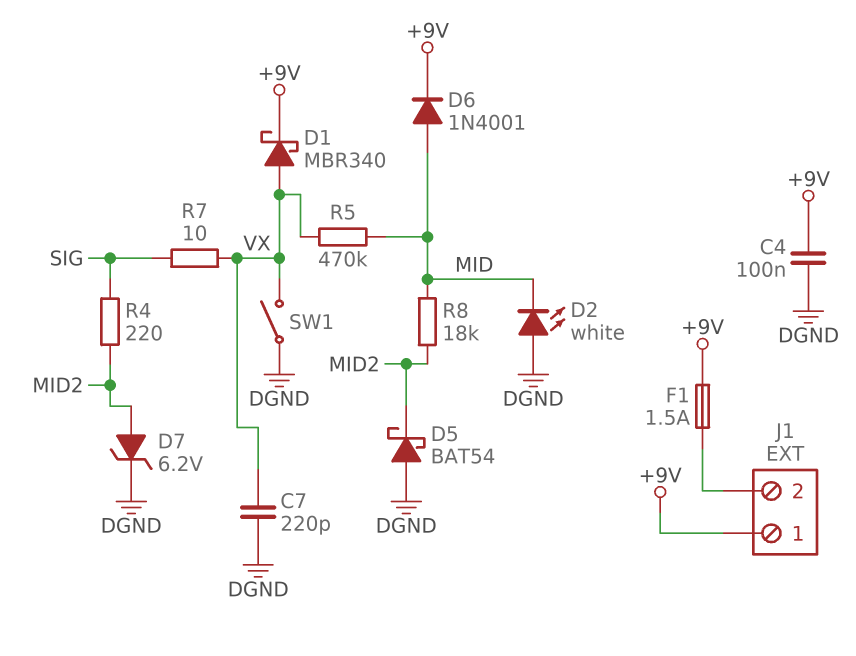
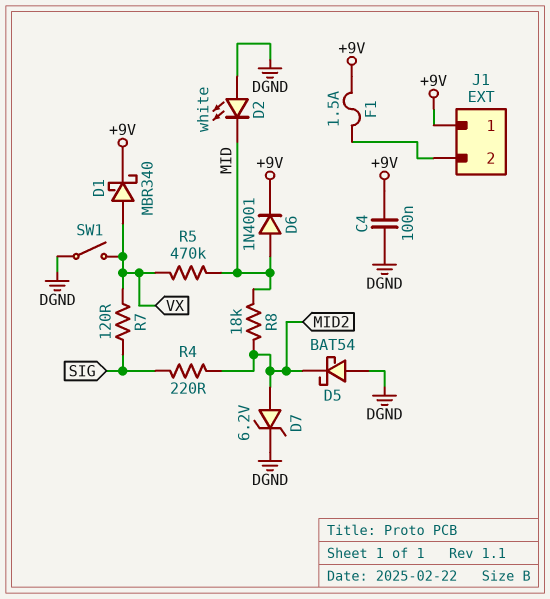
C7: 220pF (DGND, VX) -> none
R7: 10 (SIG, VX) -> 120 (SIG, VX)

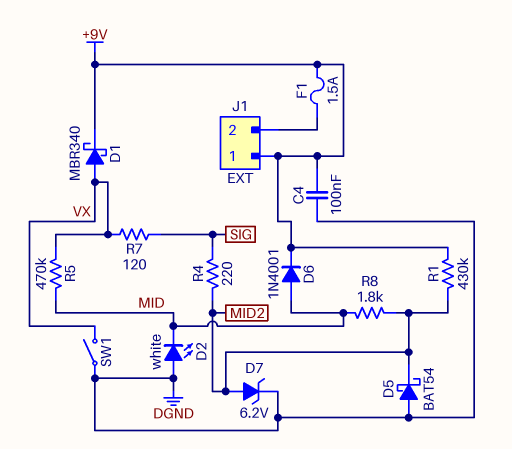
R1: none -> 430k (+9V, MID2)
R8: 18k (MID, MID2) -> 1.8k (MID, MID2)

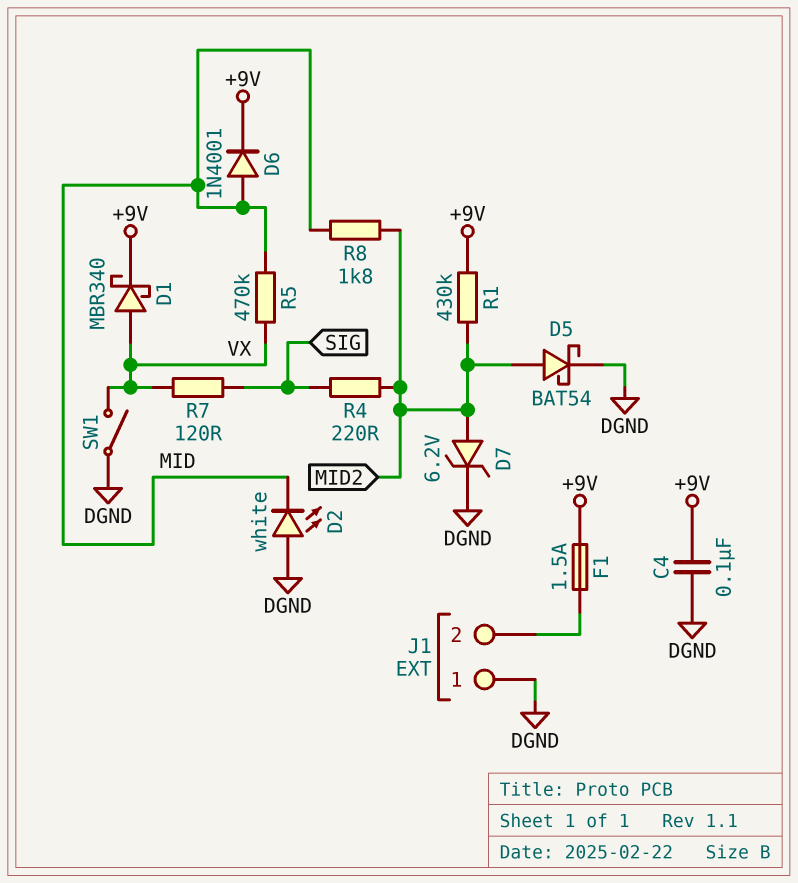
D5: schottky BAT54 (A DGND, K MID2) -> schottky BAT54 (A MID2, K DGND)
J1 pin 1: +9V -> DGND

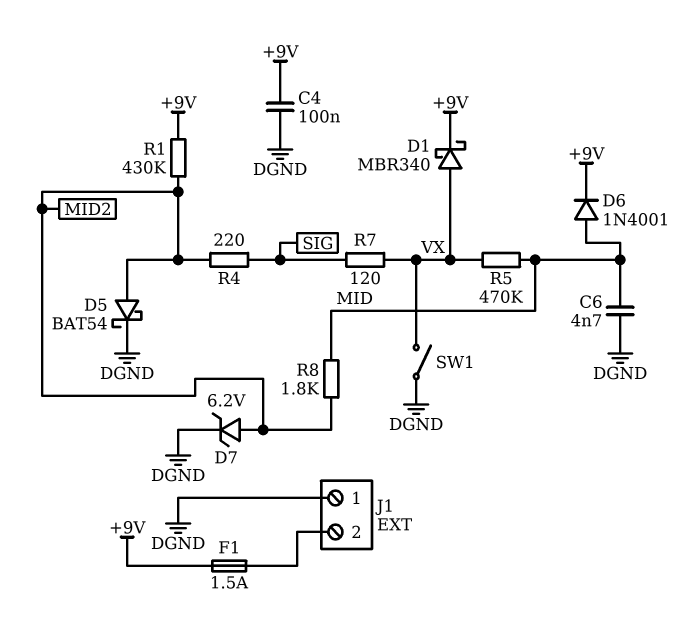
C6: none -> 4.7nF (DGND, MID)
D2: LED white (A DGND, K MID) -> none

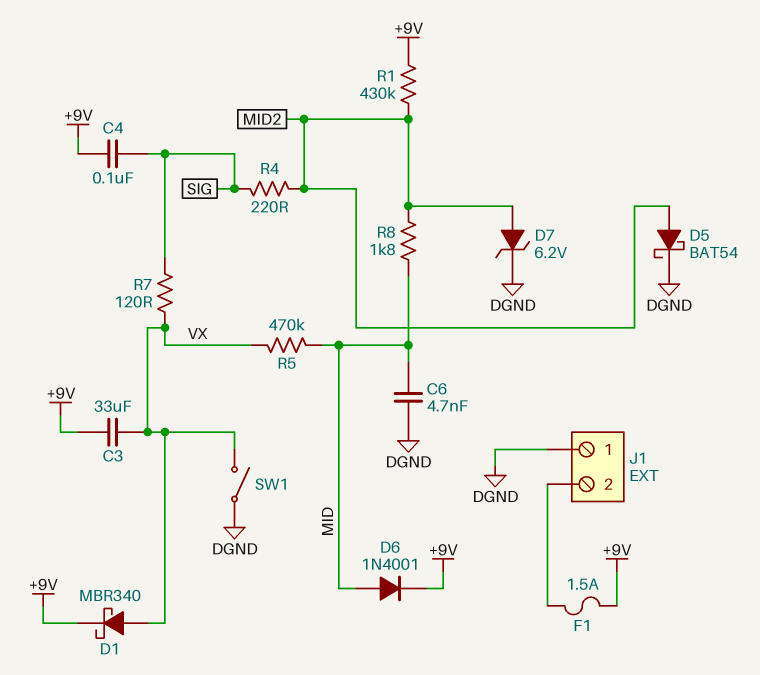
C3: none -> 33uF (+9V, VX)
C4: 100nF (+9V, DGND) -> 100nF (+9V, SIG)

